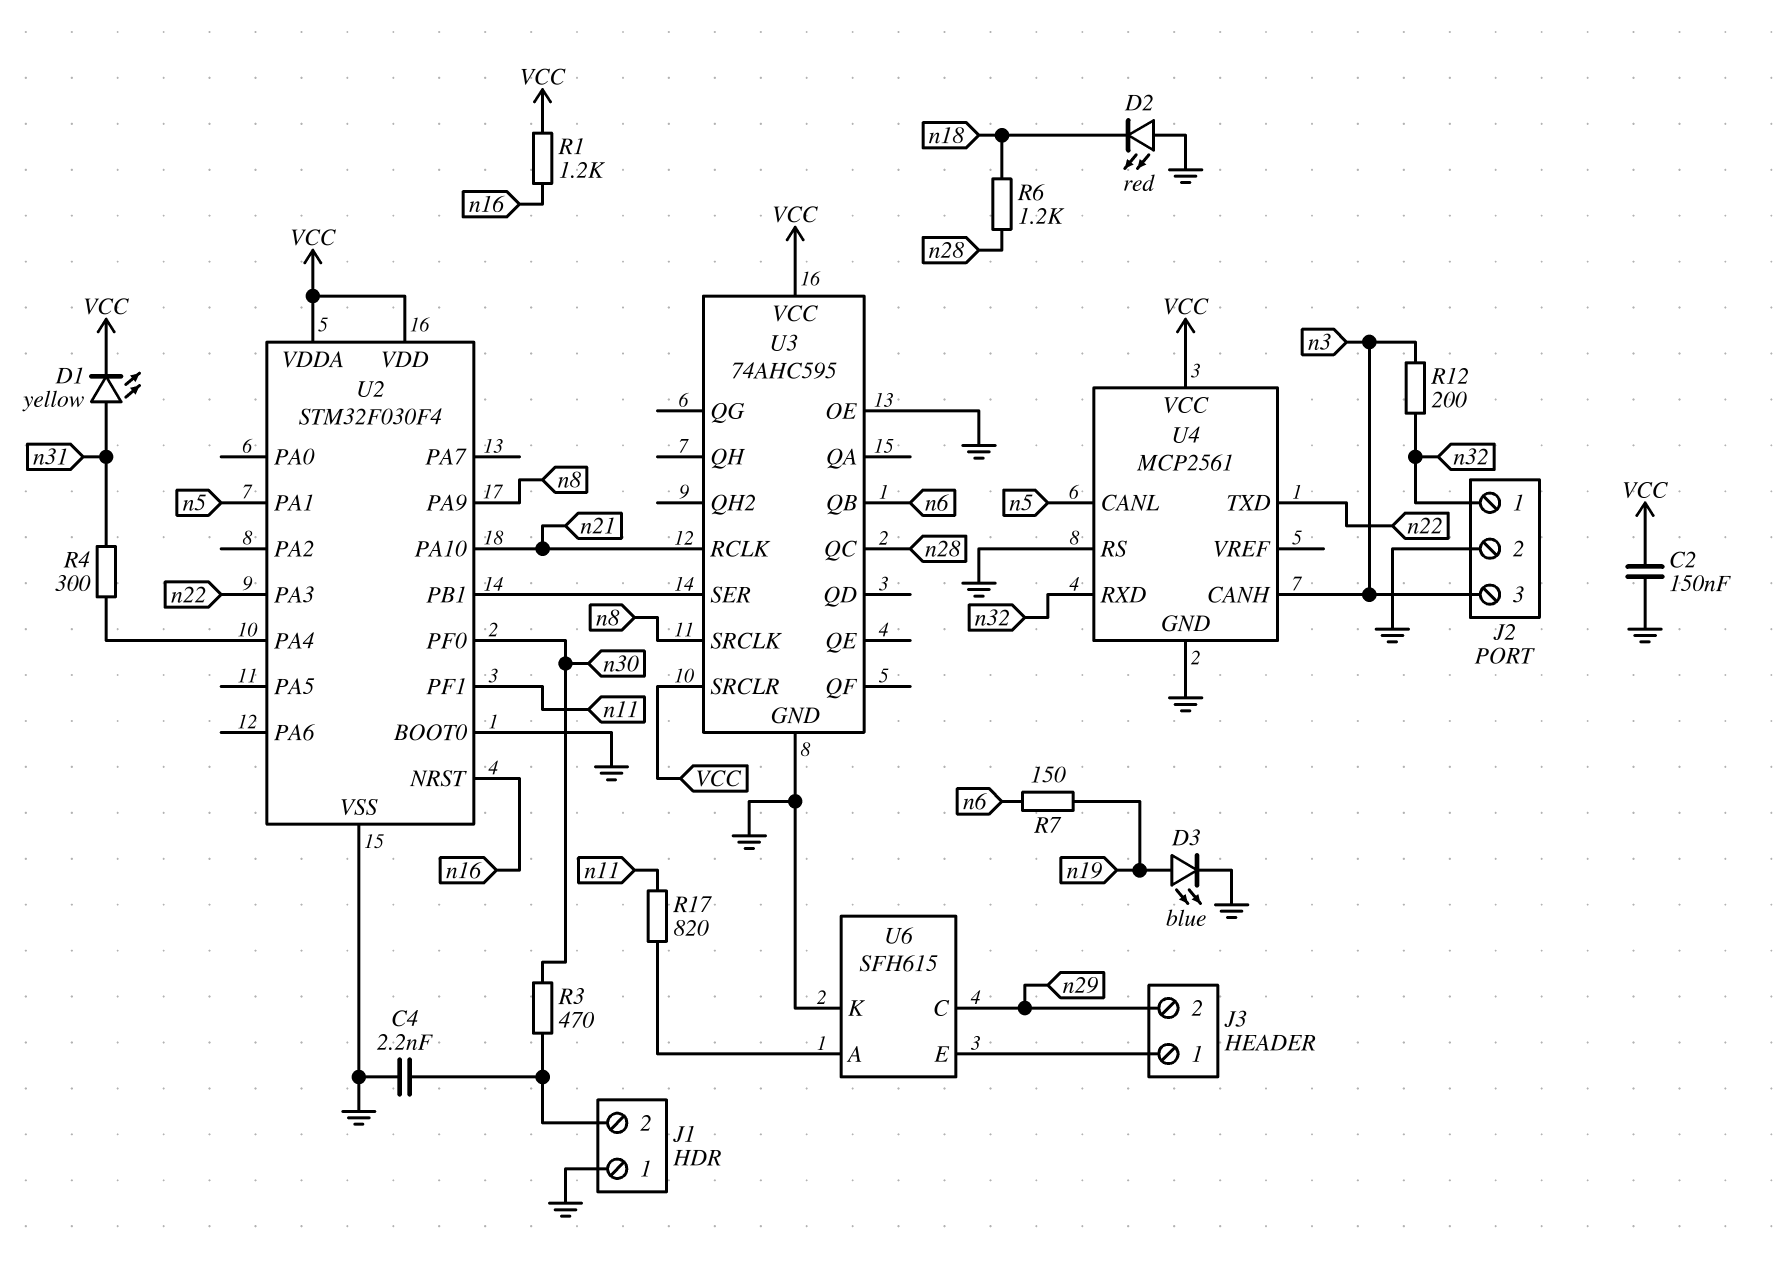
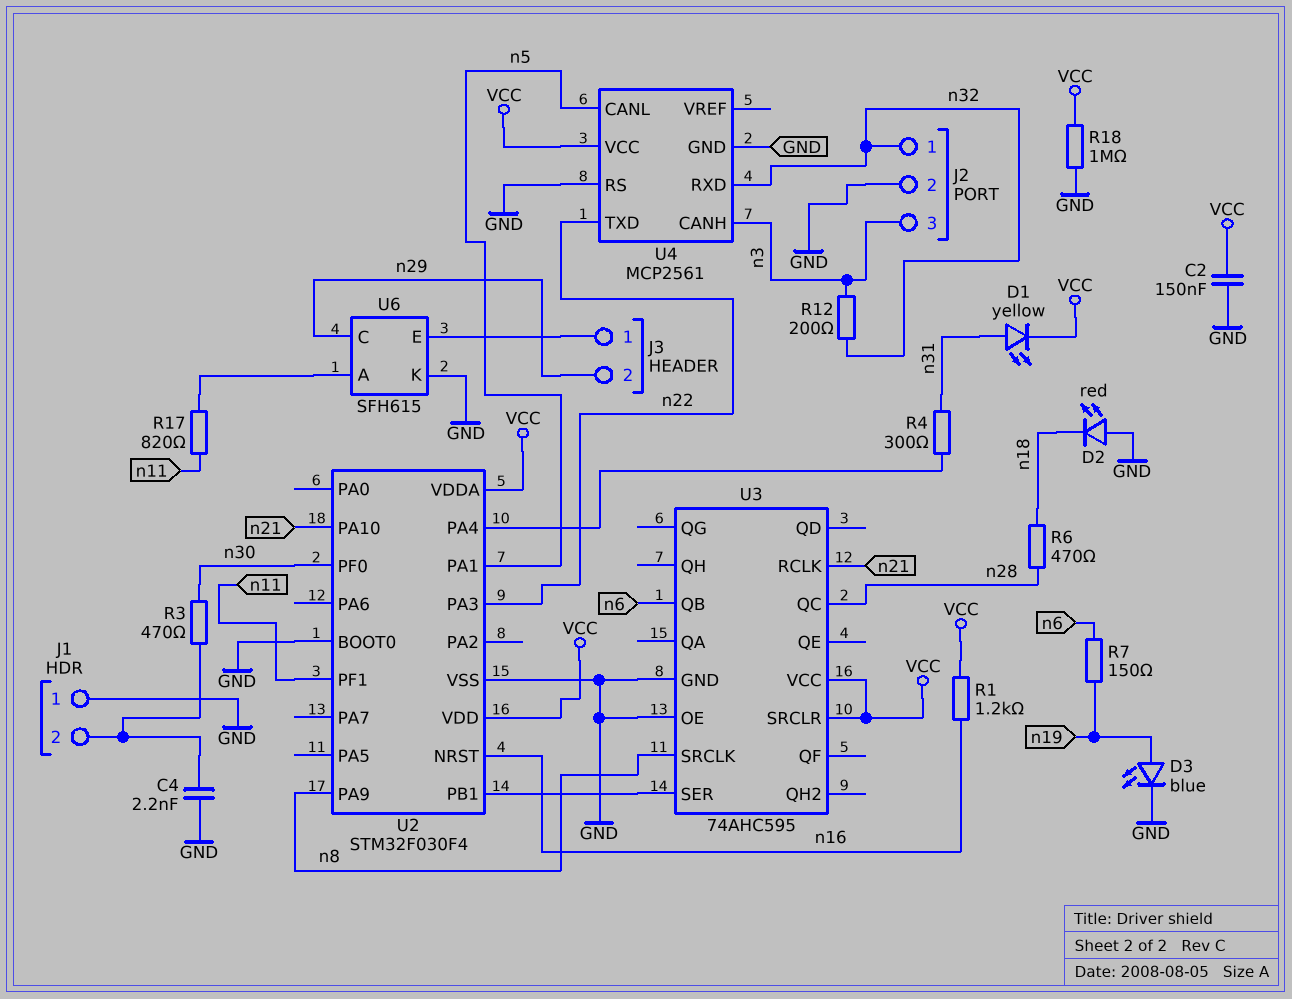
R6: 1.2k (n18, n28) -> 470 (n18, n28)
R18: none -> 1M (GND, VCC)

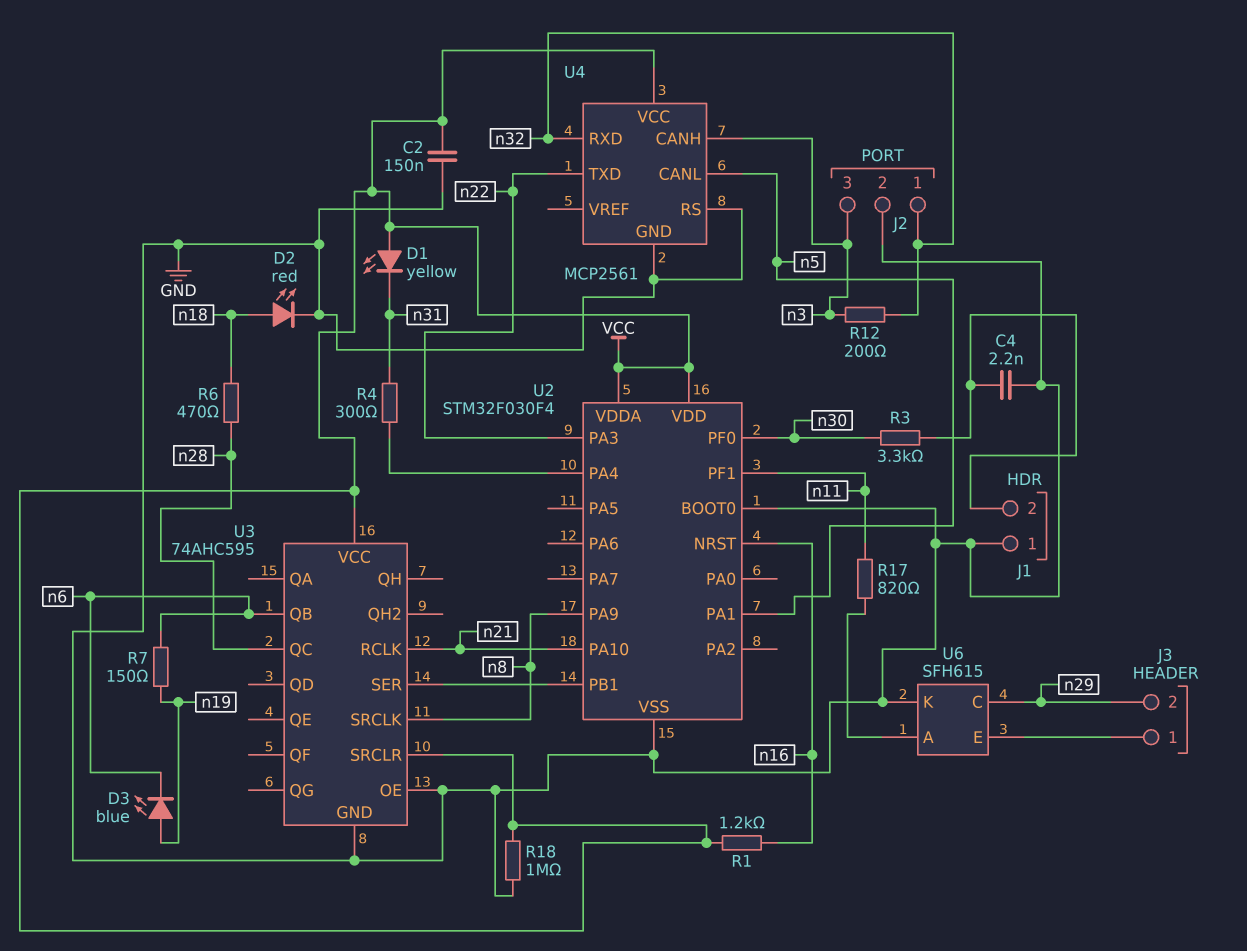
D1: LED yellow (A n31, K VCC) -> LED yellow (A VCC, K n31)
D2: LED red (A GND, K n18) -> LED red (A n18, K GND)
D3: LED blue (A n19, K GND) -> LED blue (A n19, K n6)
R3: 470 (J1/2, n30) -> 3.3k (J1/2, n30)

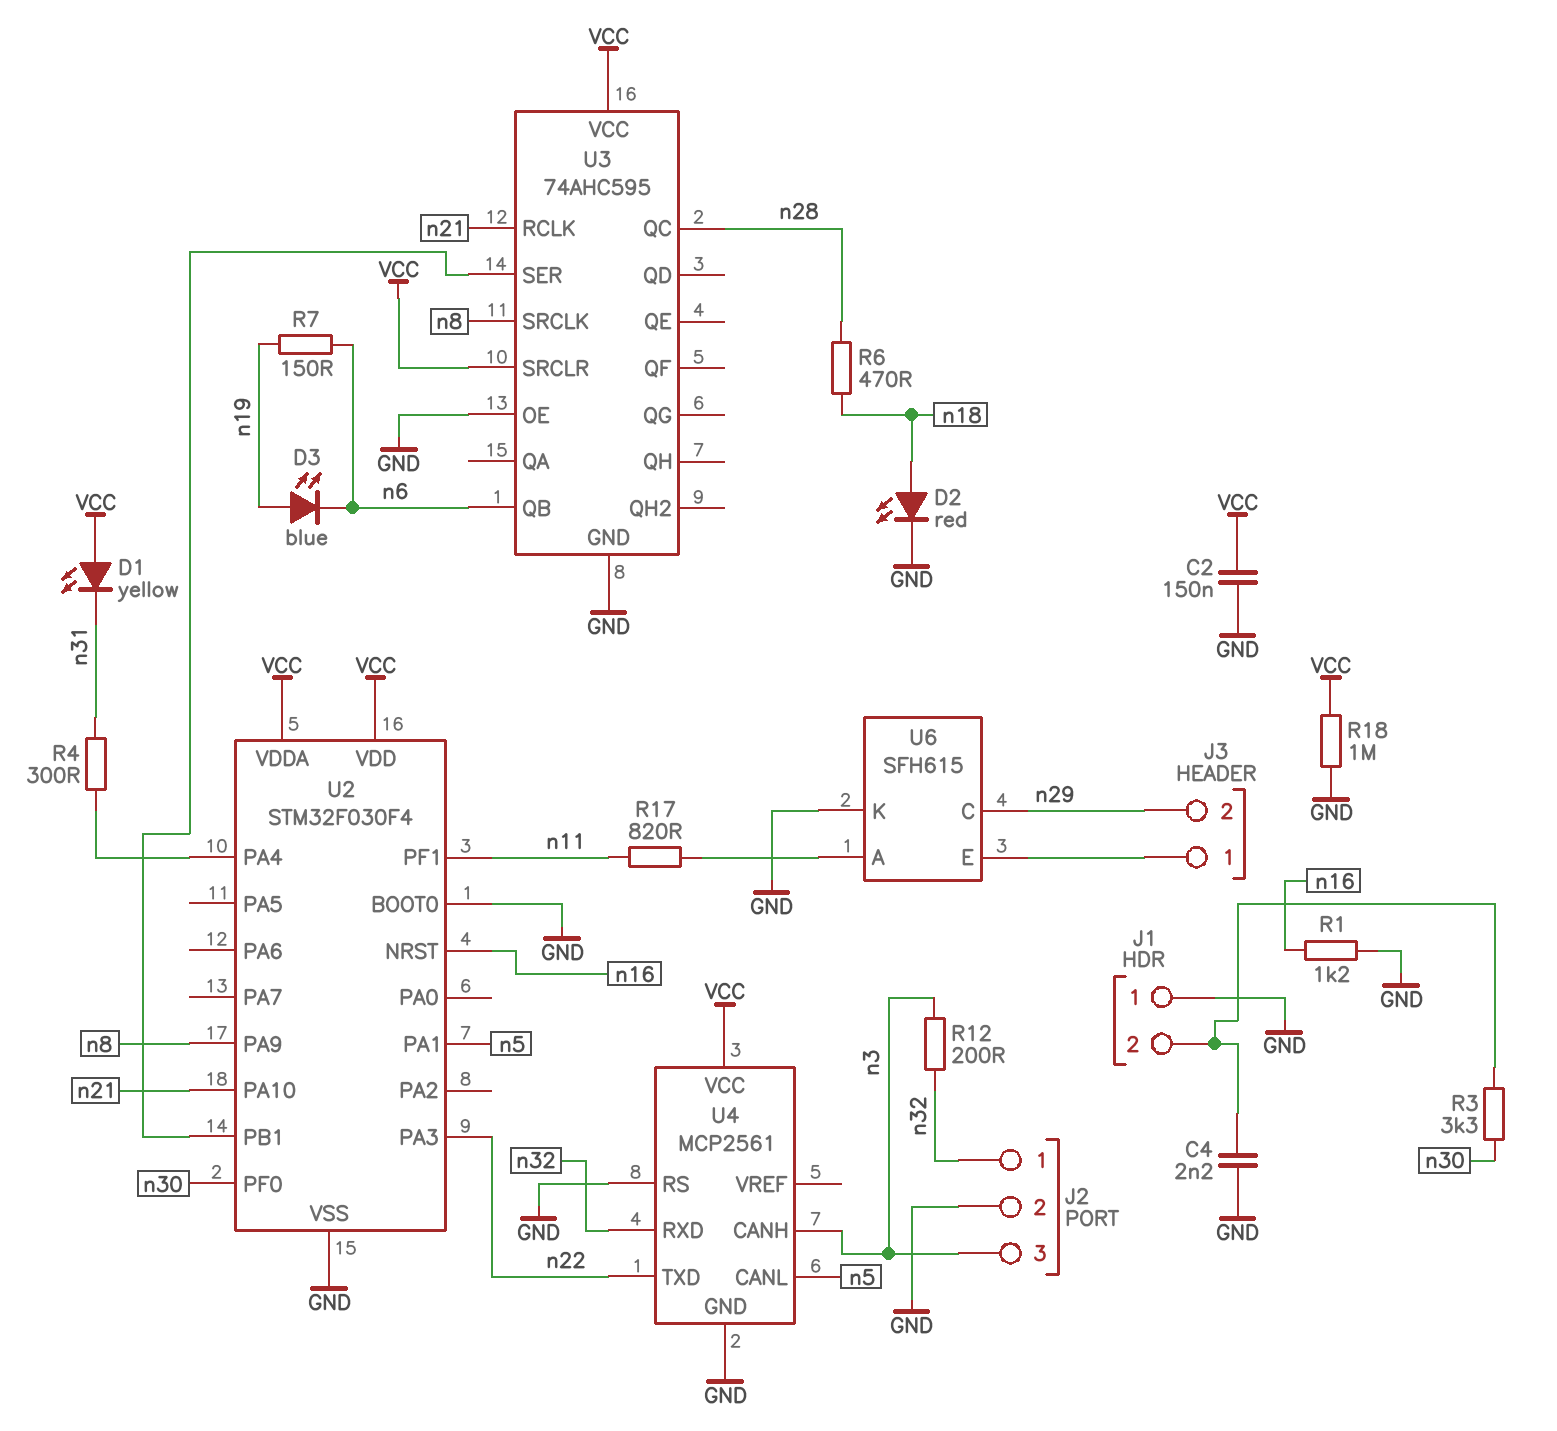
R1: 1.2k (VCC, n16) -> 1.2k (GND, n16)

